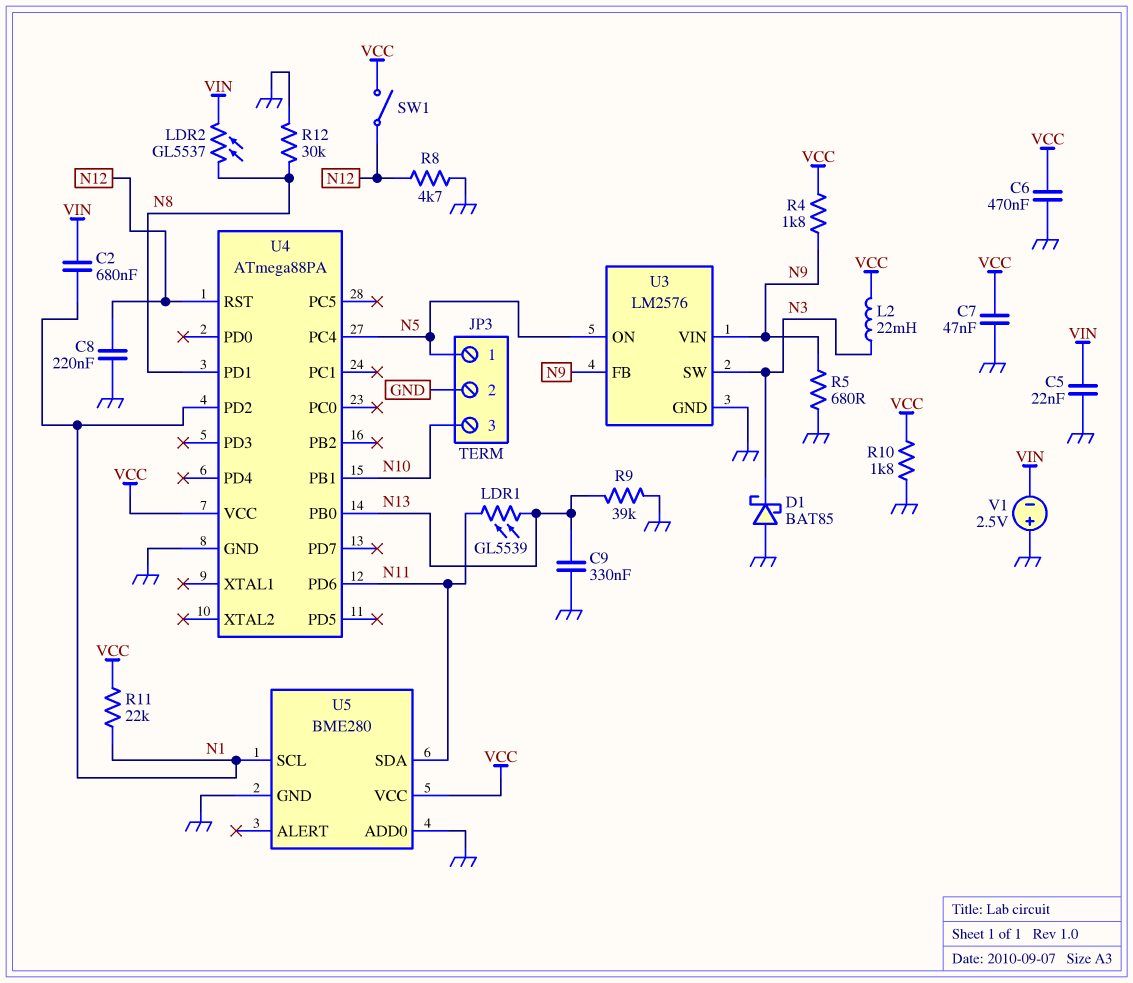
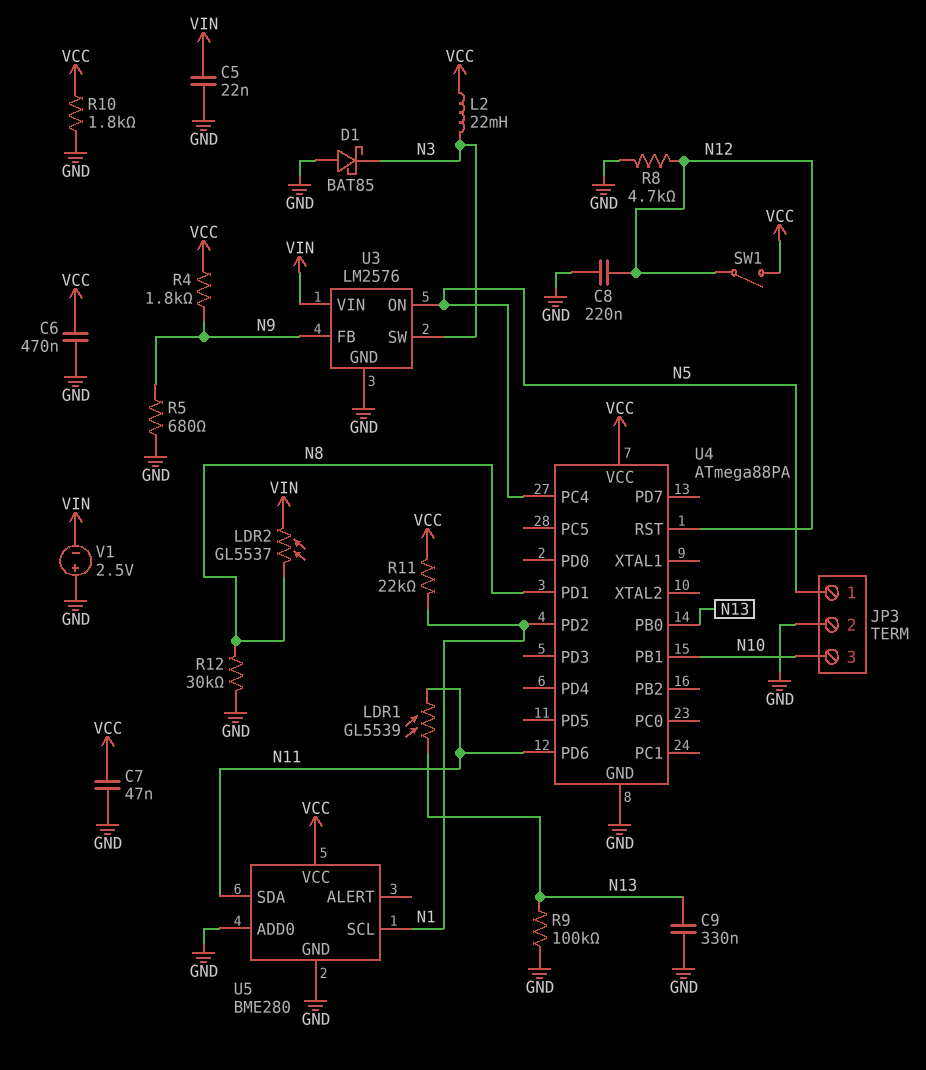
C2: 680nF (N1, VIN) -> none
R9: 39k (GND, N13) -> 100k (GND, N13)
U3 pin VIN: N9 -> VIN

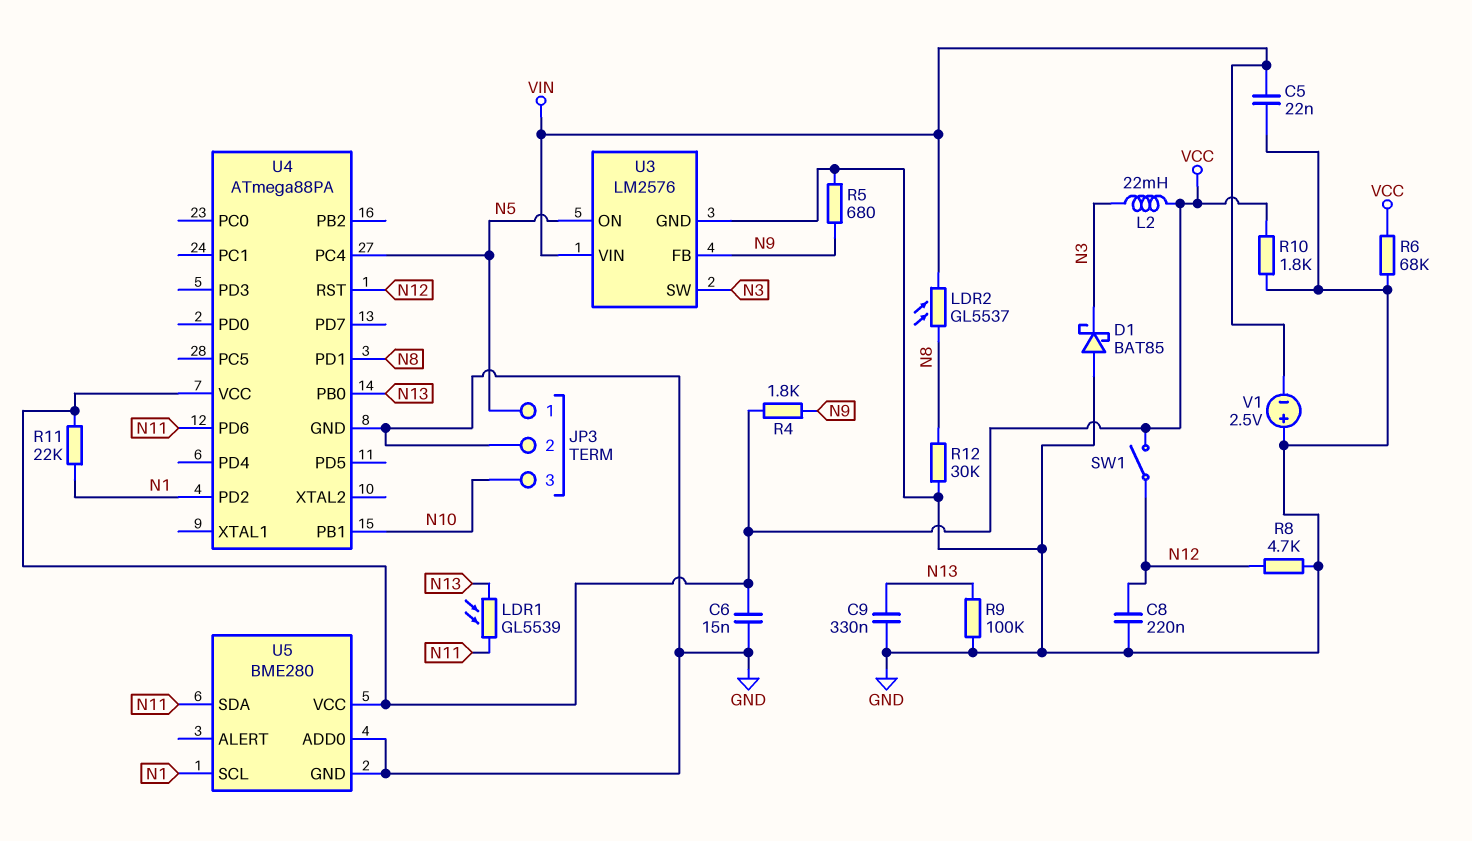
C6: 470nF (GND, VCC) -> 15nF (GND, VCC)
C7: 47nF (GND, VCC) -> none
R6: none -> 68k (GND, VCC)

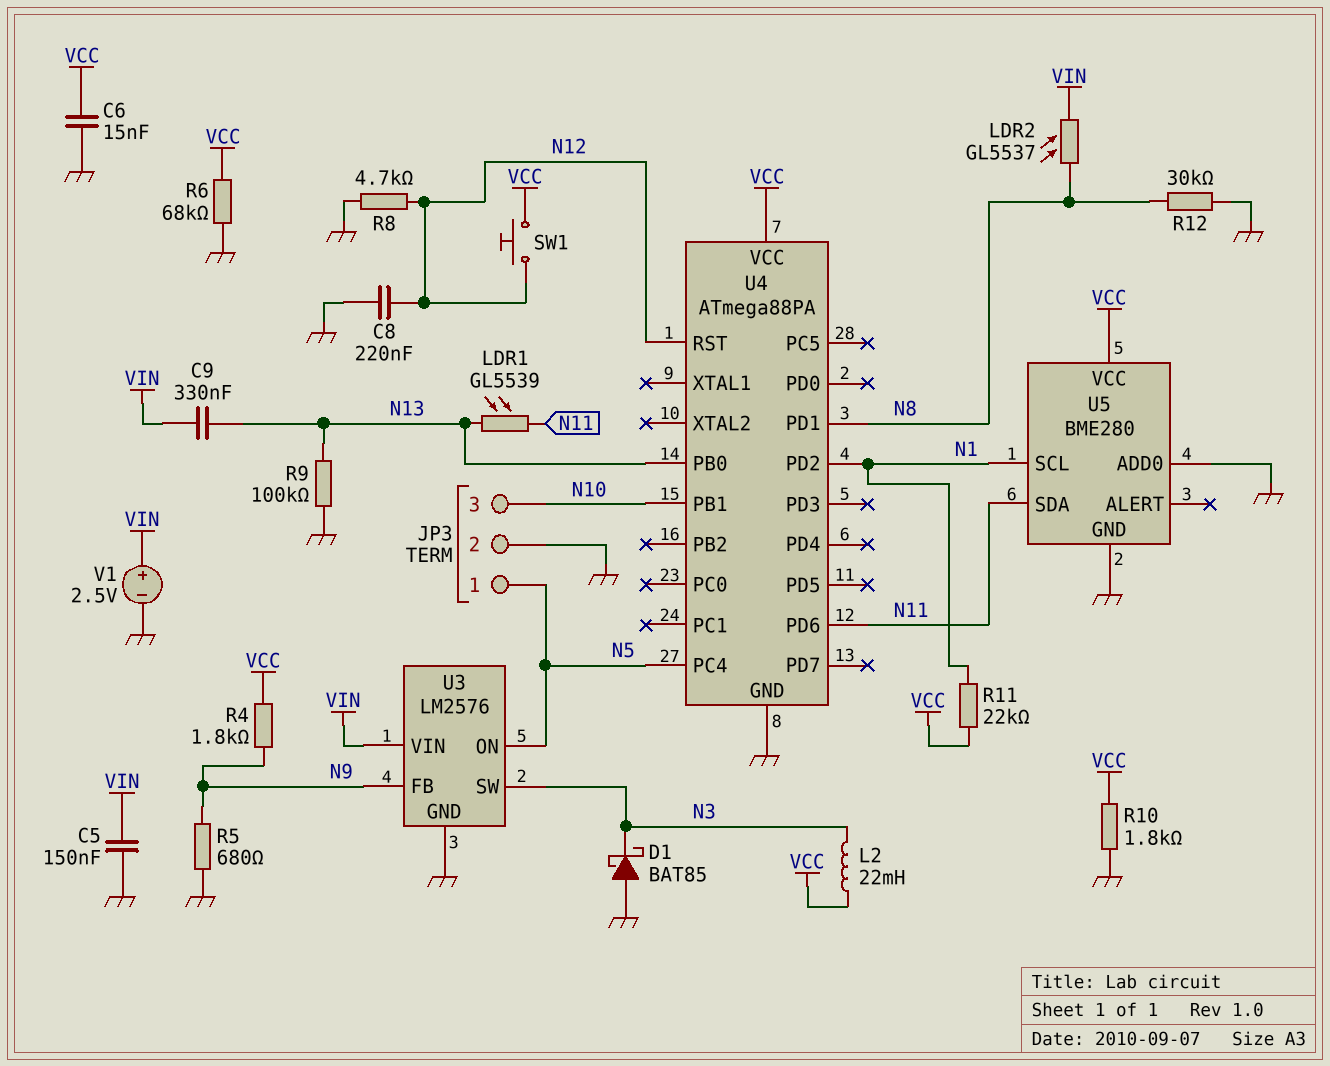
C5: 22nF (GND, VIN) -> 150nF (GND, VIN)
C9: 330nF (GND, N13) -> 330nF (N13, VIN)
SW1: switch (N12, VCC) -> button (N12, VCC)
V1: 2.5V (plus GND, minus VIN) -> 2.5V (plus VIN, minus GND)

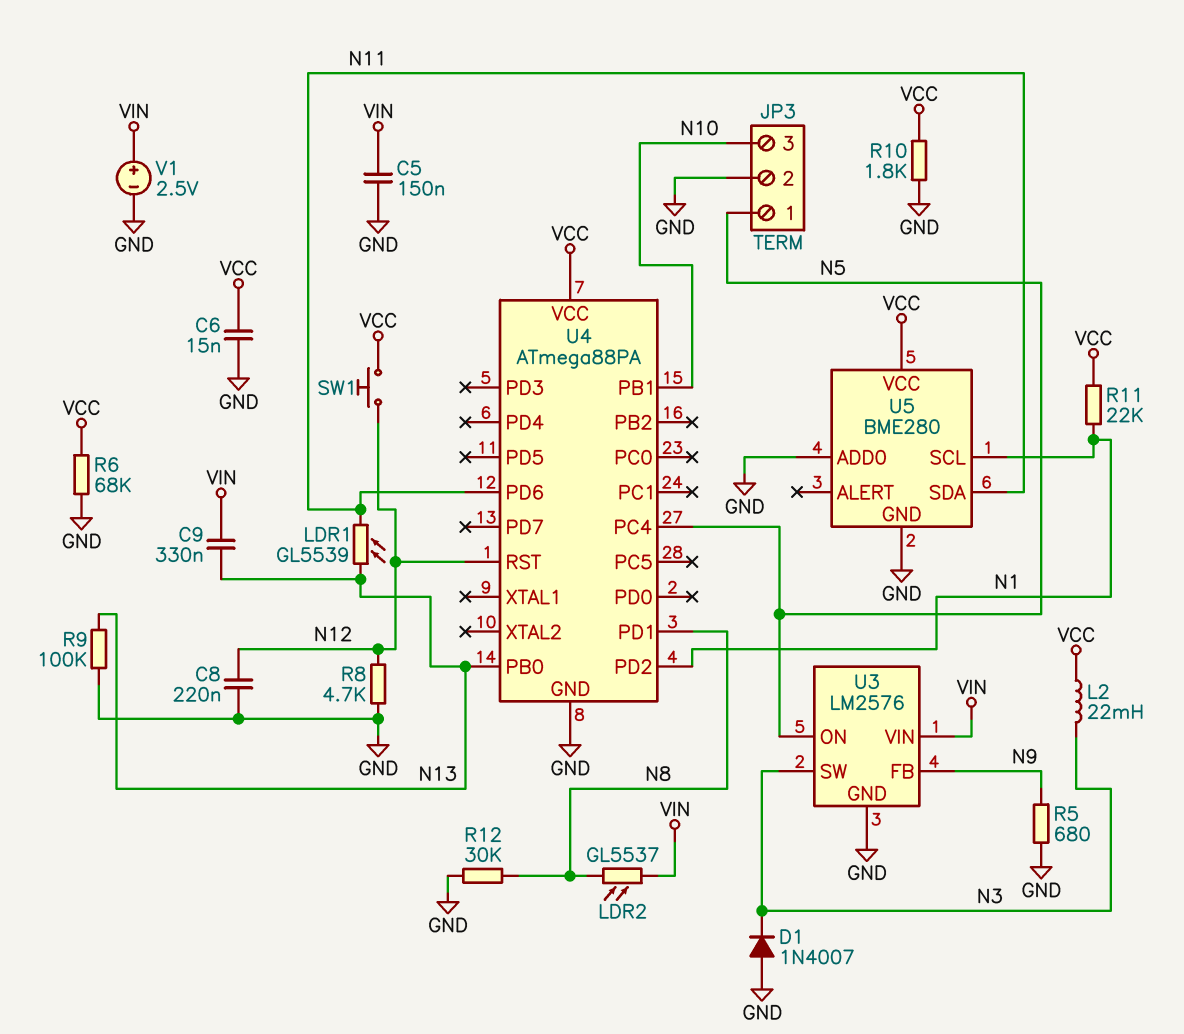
D1: schottky BAT85 (A GND, K N3) -> diode 1N4007 (A GND, K N3)
R4: 1.8k (N9, VCC) -> none

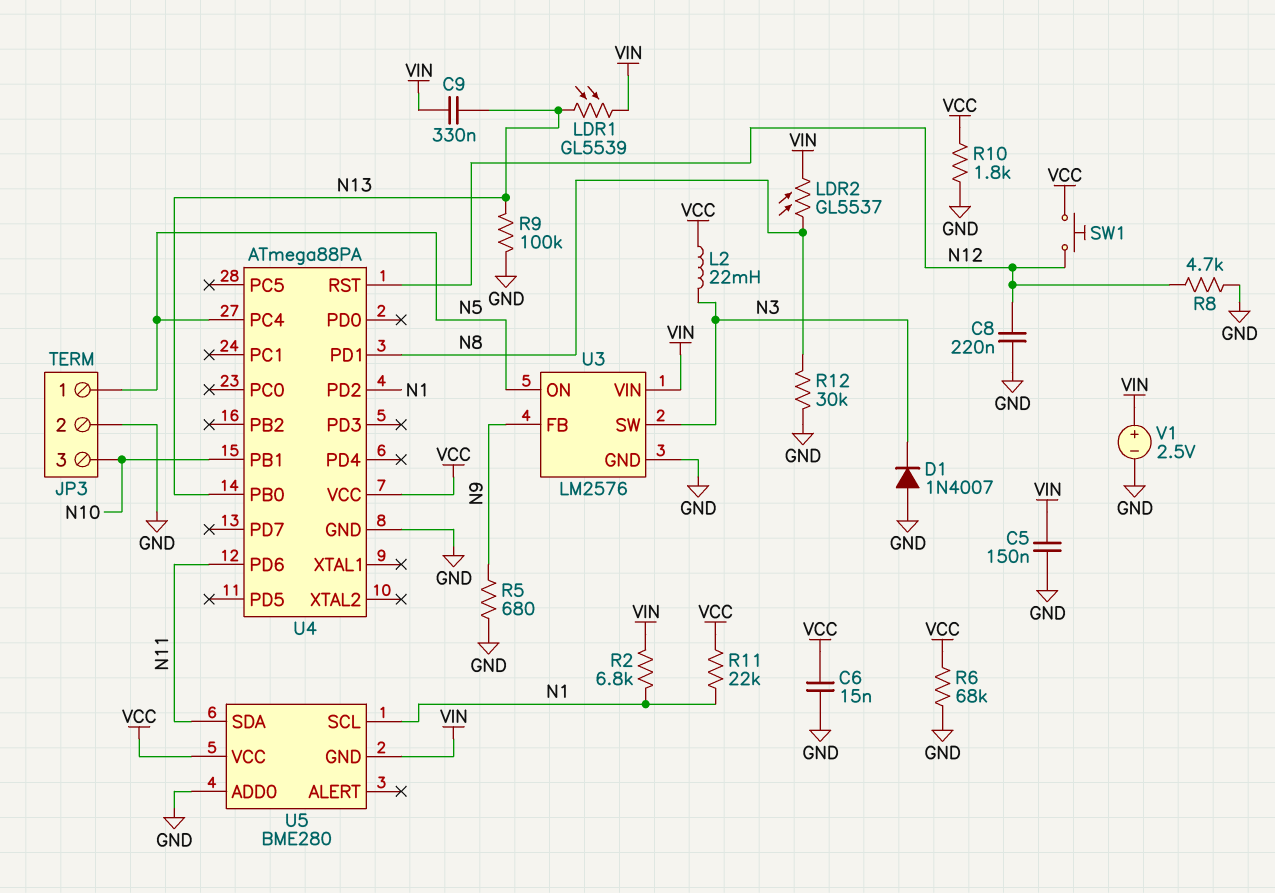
LDR1: GL5539 (N11, N13) -> GL5539 (N13, VIN)
R2: none -> 6.8k (N1, VIN)
U5 pin GND: GND -> VIN

